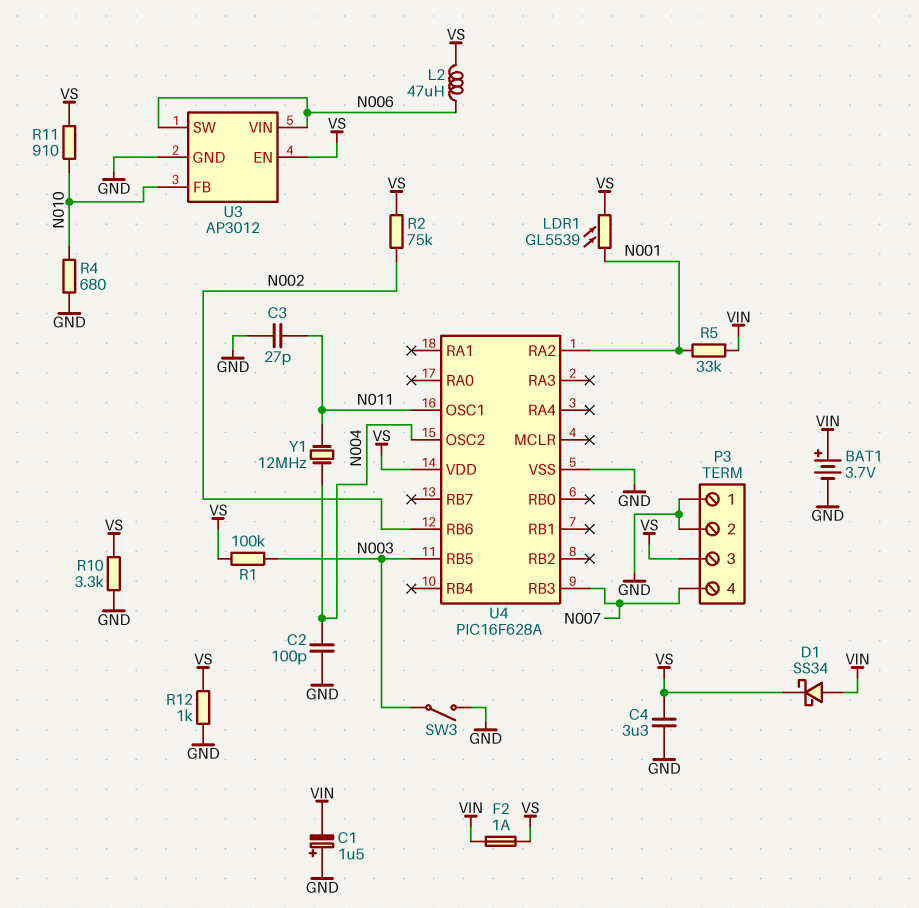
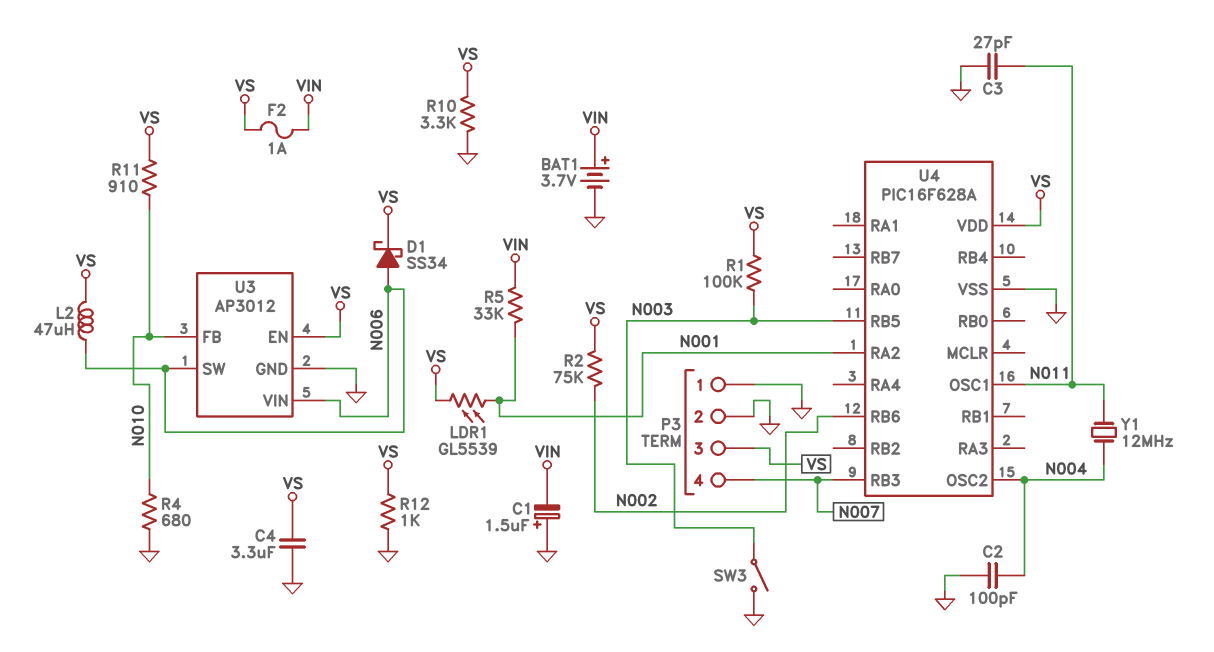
D1: schottky SS34 (A VIN, K VS) -> schottky SS34 (A N006, K VS)

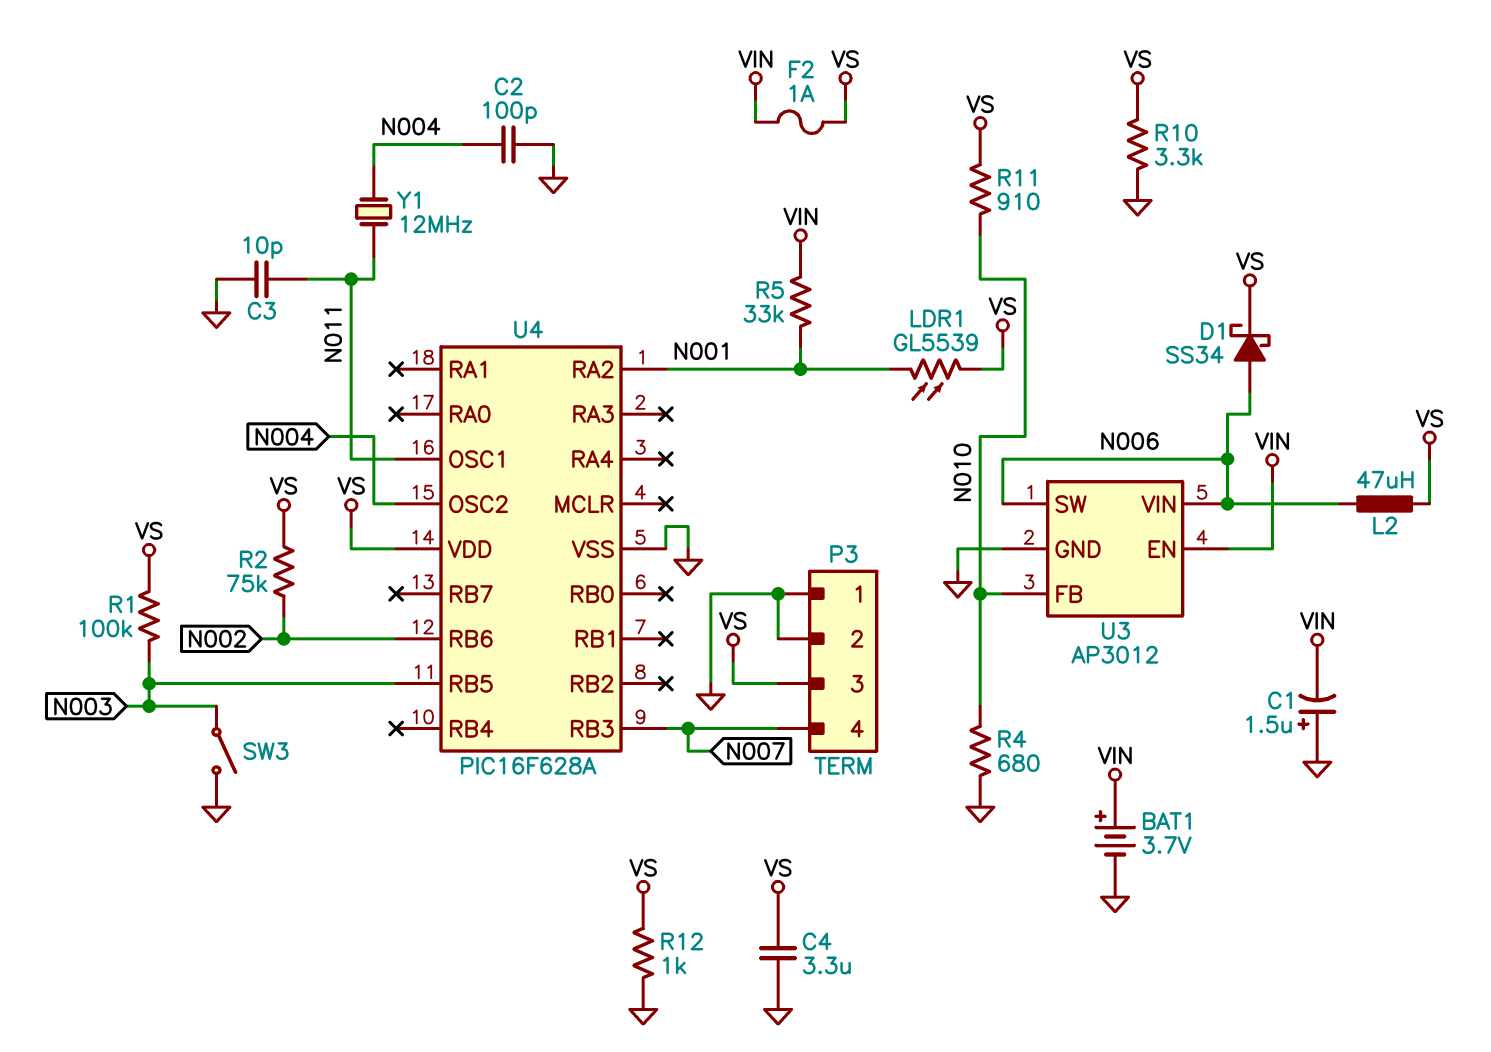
C3: 27pF (GND, N011) -> 10pF (GND, N011)
U3 pin EN: VS -> VIN

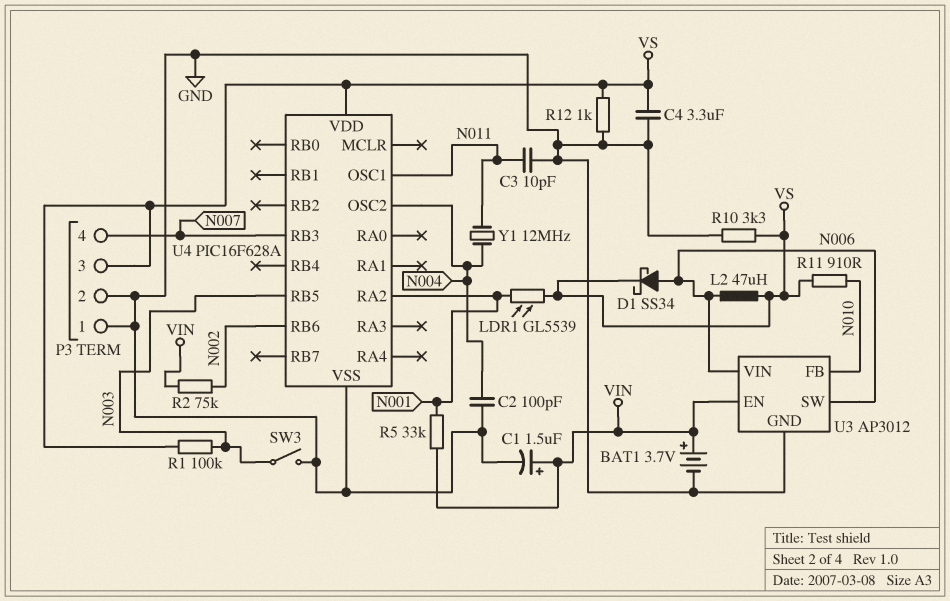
C1: 1.5uF (plus GND, minus VIN) -> 1.5uF (plus VIN, minus GND)
F2: 1A (VIN, VS) -> none
R2: 75k (N002, VS) -> 75k (N002, VIN)
R4: 680 (GND, N010) -> none

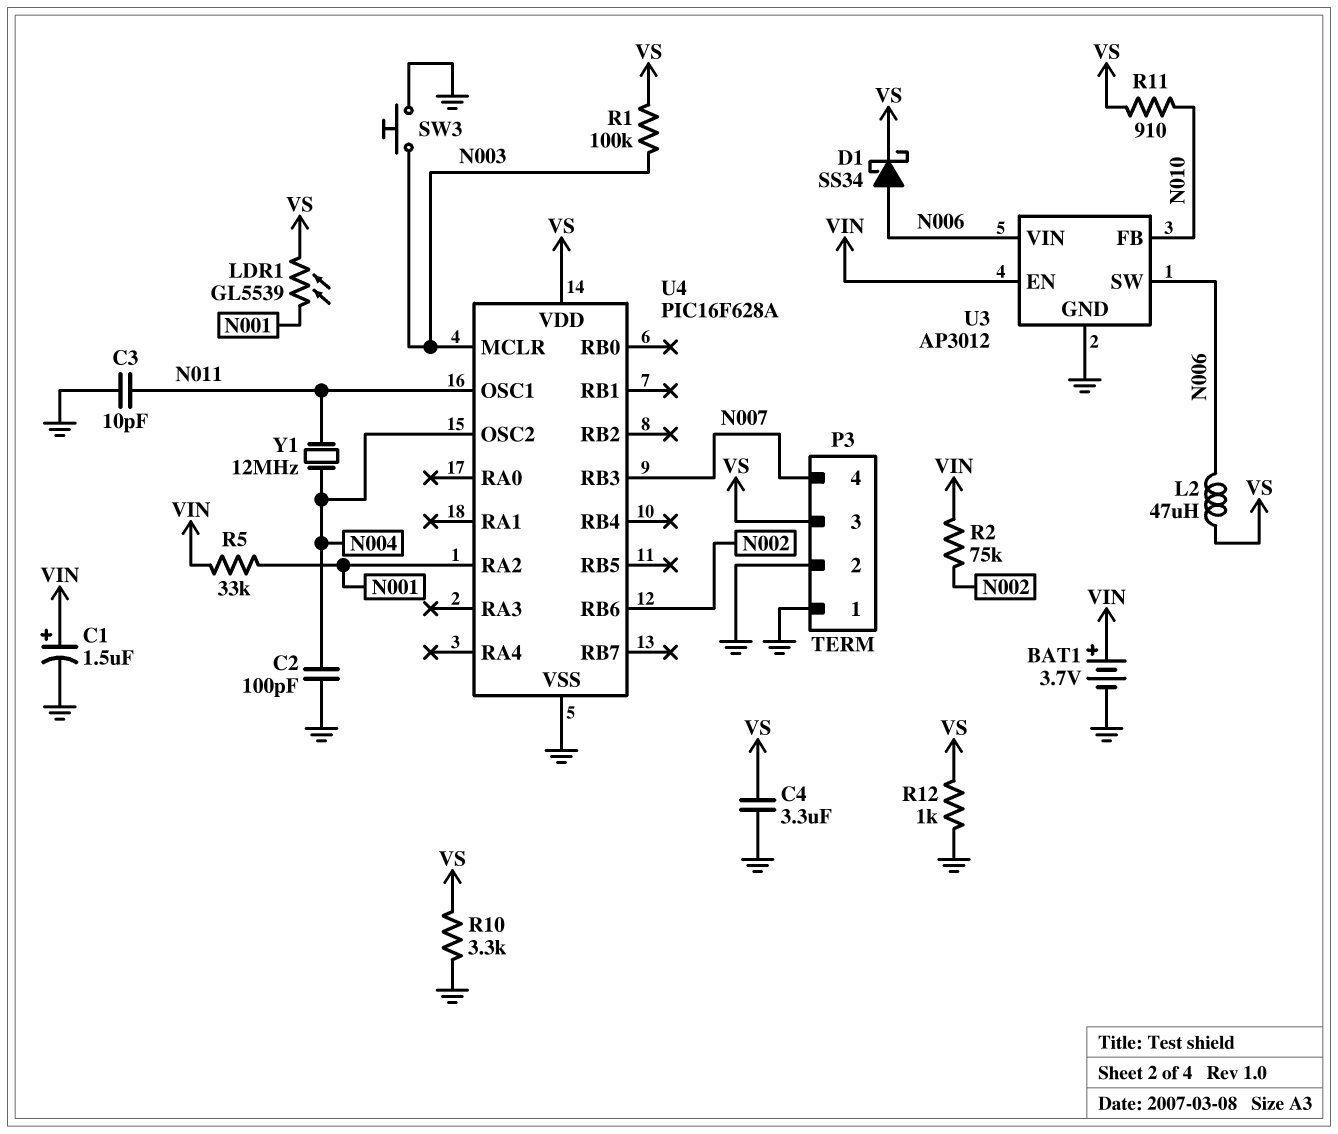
SW3: switch (GND, N003) -> button (GND, N003)
U4 pin MCLR: none -> N003
U4 pin RB5: N003 -> none

